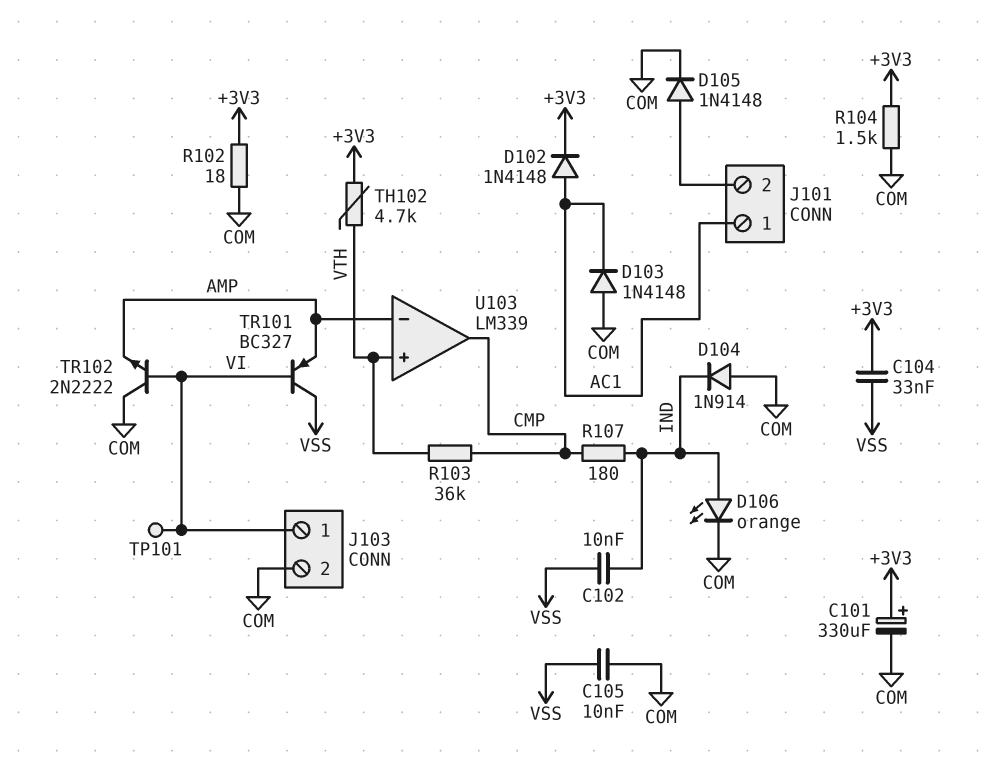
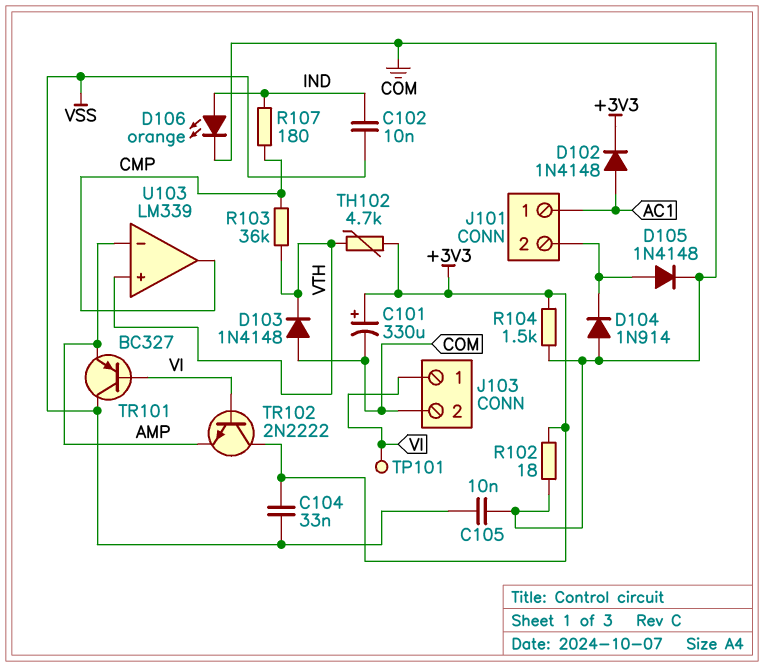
D103: diode 1N4148 (A COM, K AC1) -> diode 1N4148 (A COM, K VTH)
D104: diode 1N914 (A COM, K IND) -> diode 1N914 (A COM, K J101/2)
TR102: NPN 2N2222 (B VI, C COM, E AMP) -> NPN 2N2222 (B VI, C +3V3, E AMP)

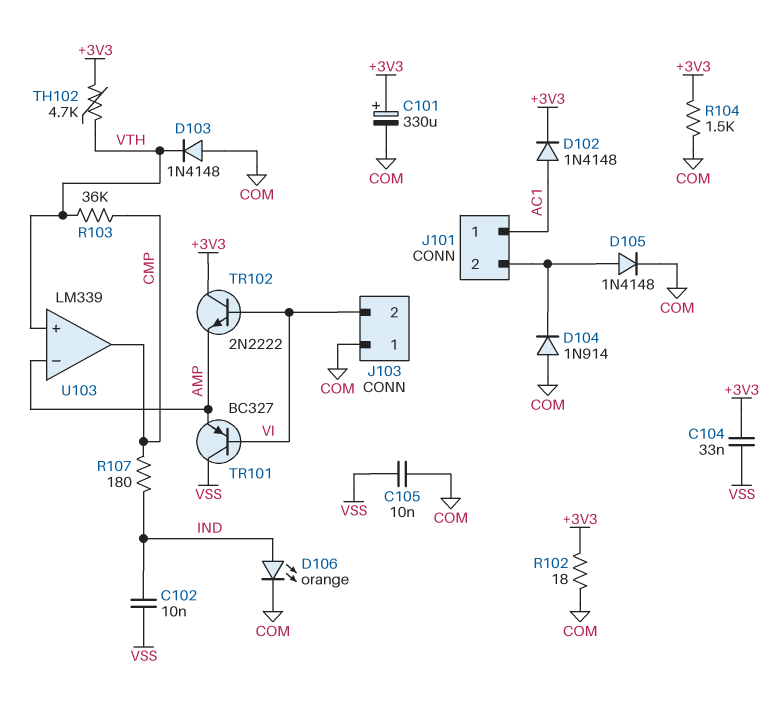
J103 pin 1: VI -> COM
J103 pin 2: COM -> VI
TP101: test point (VI) -> none

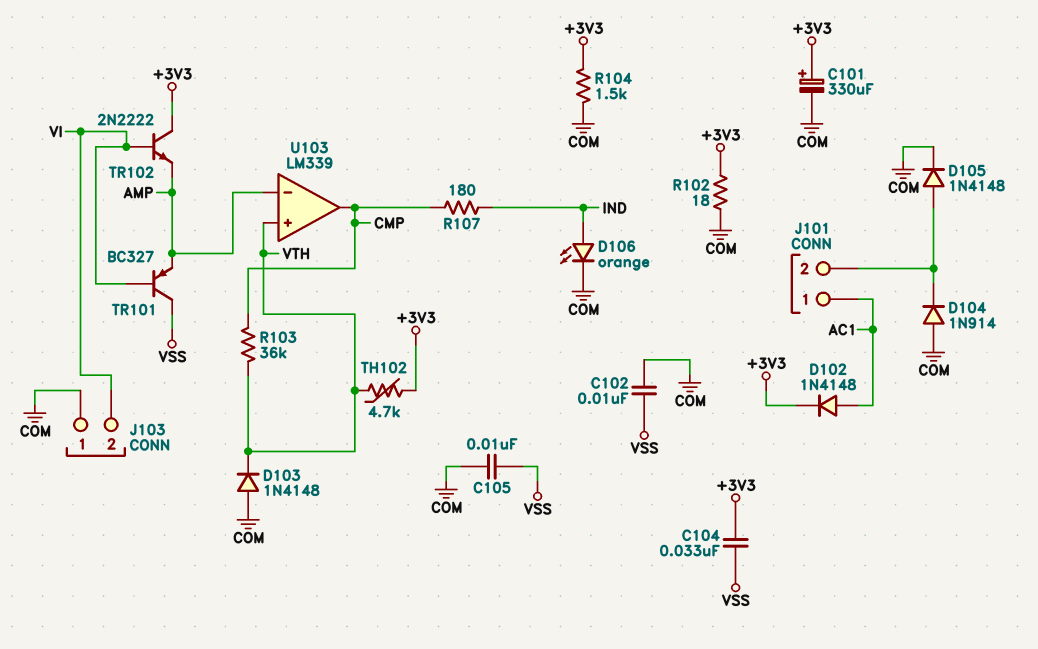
C102: 10nF (IND, VSS) -> 10nF (COM, VSS)

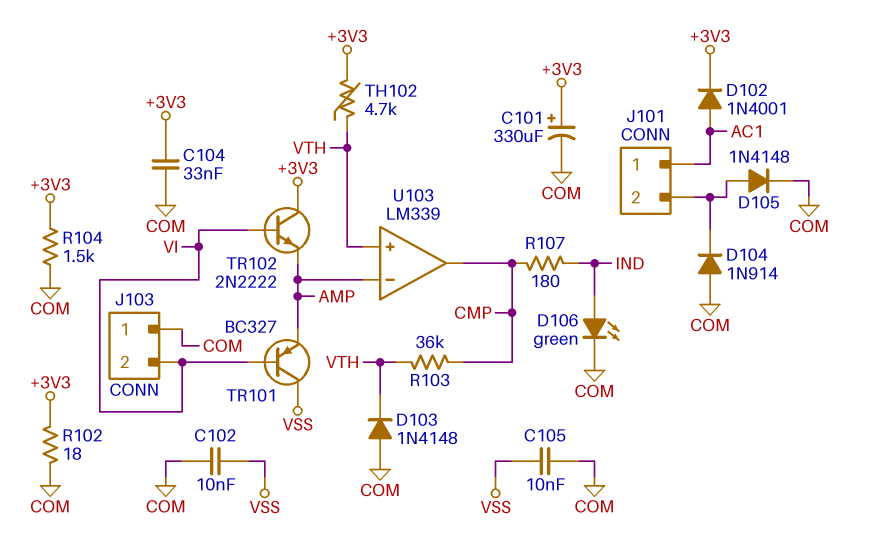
C104: 33nF (+3V3, VSS) -> 33nF (+3V3, COM)
D102: diode 1N4148 (A AC1, K +3V3) -> diode 1N4001 (A AC1, K +3V3)
D106: LED orange (A IND, K COM) -> LED green (A IND, K COM)

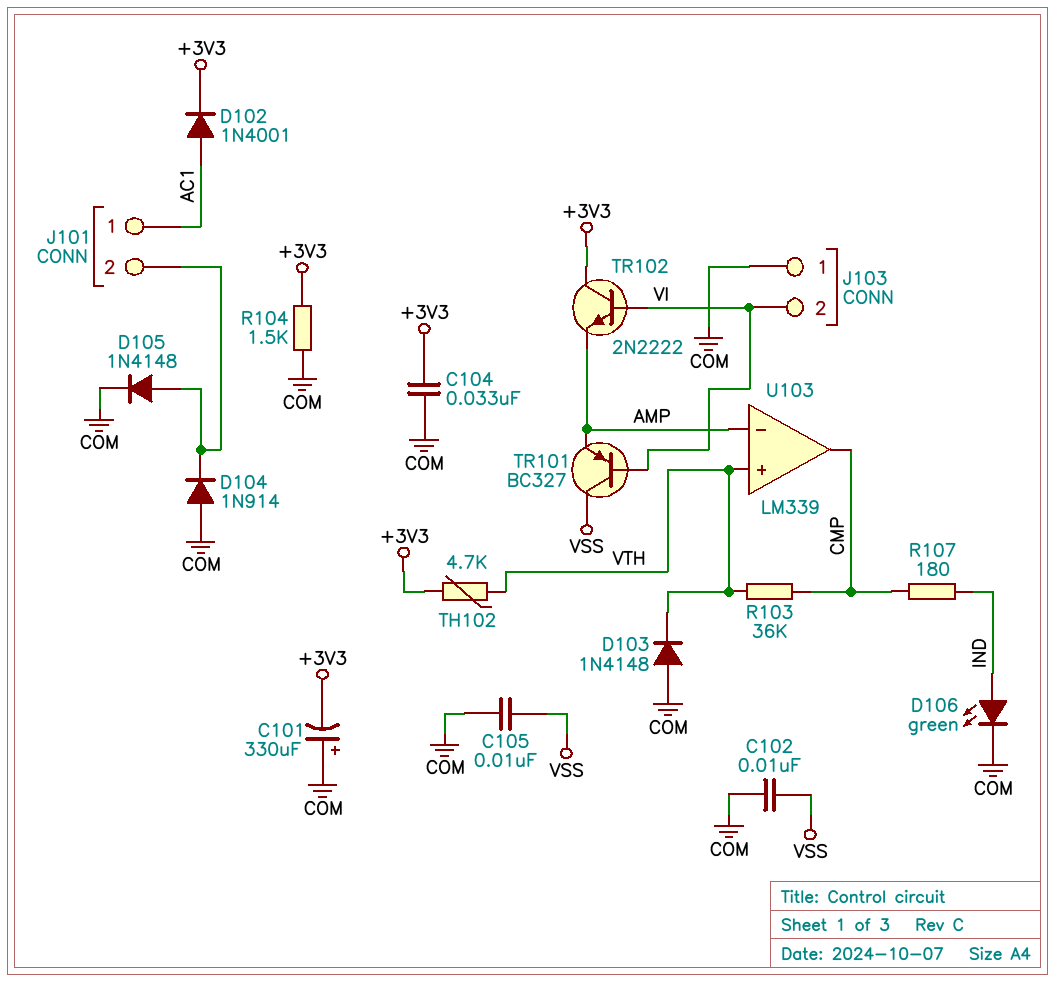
C101: 330uF (plus +3V3, minus COM) -> 330uF (plus COM, minus +3V3)
R102: 18 (+3V3, COM) -> none

